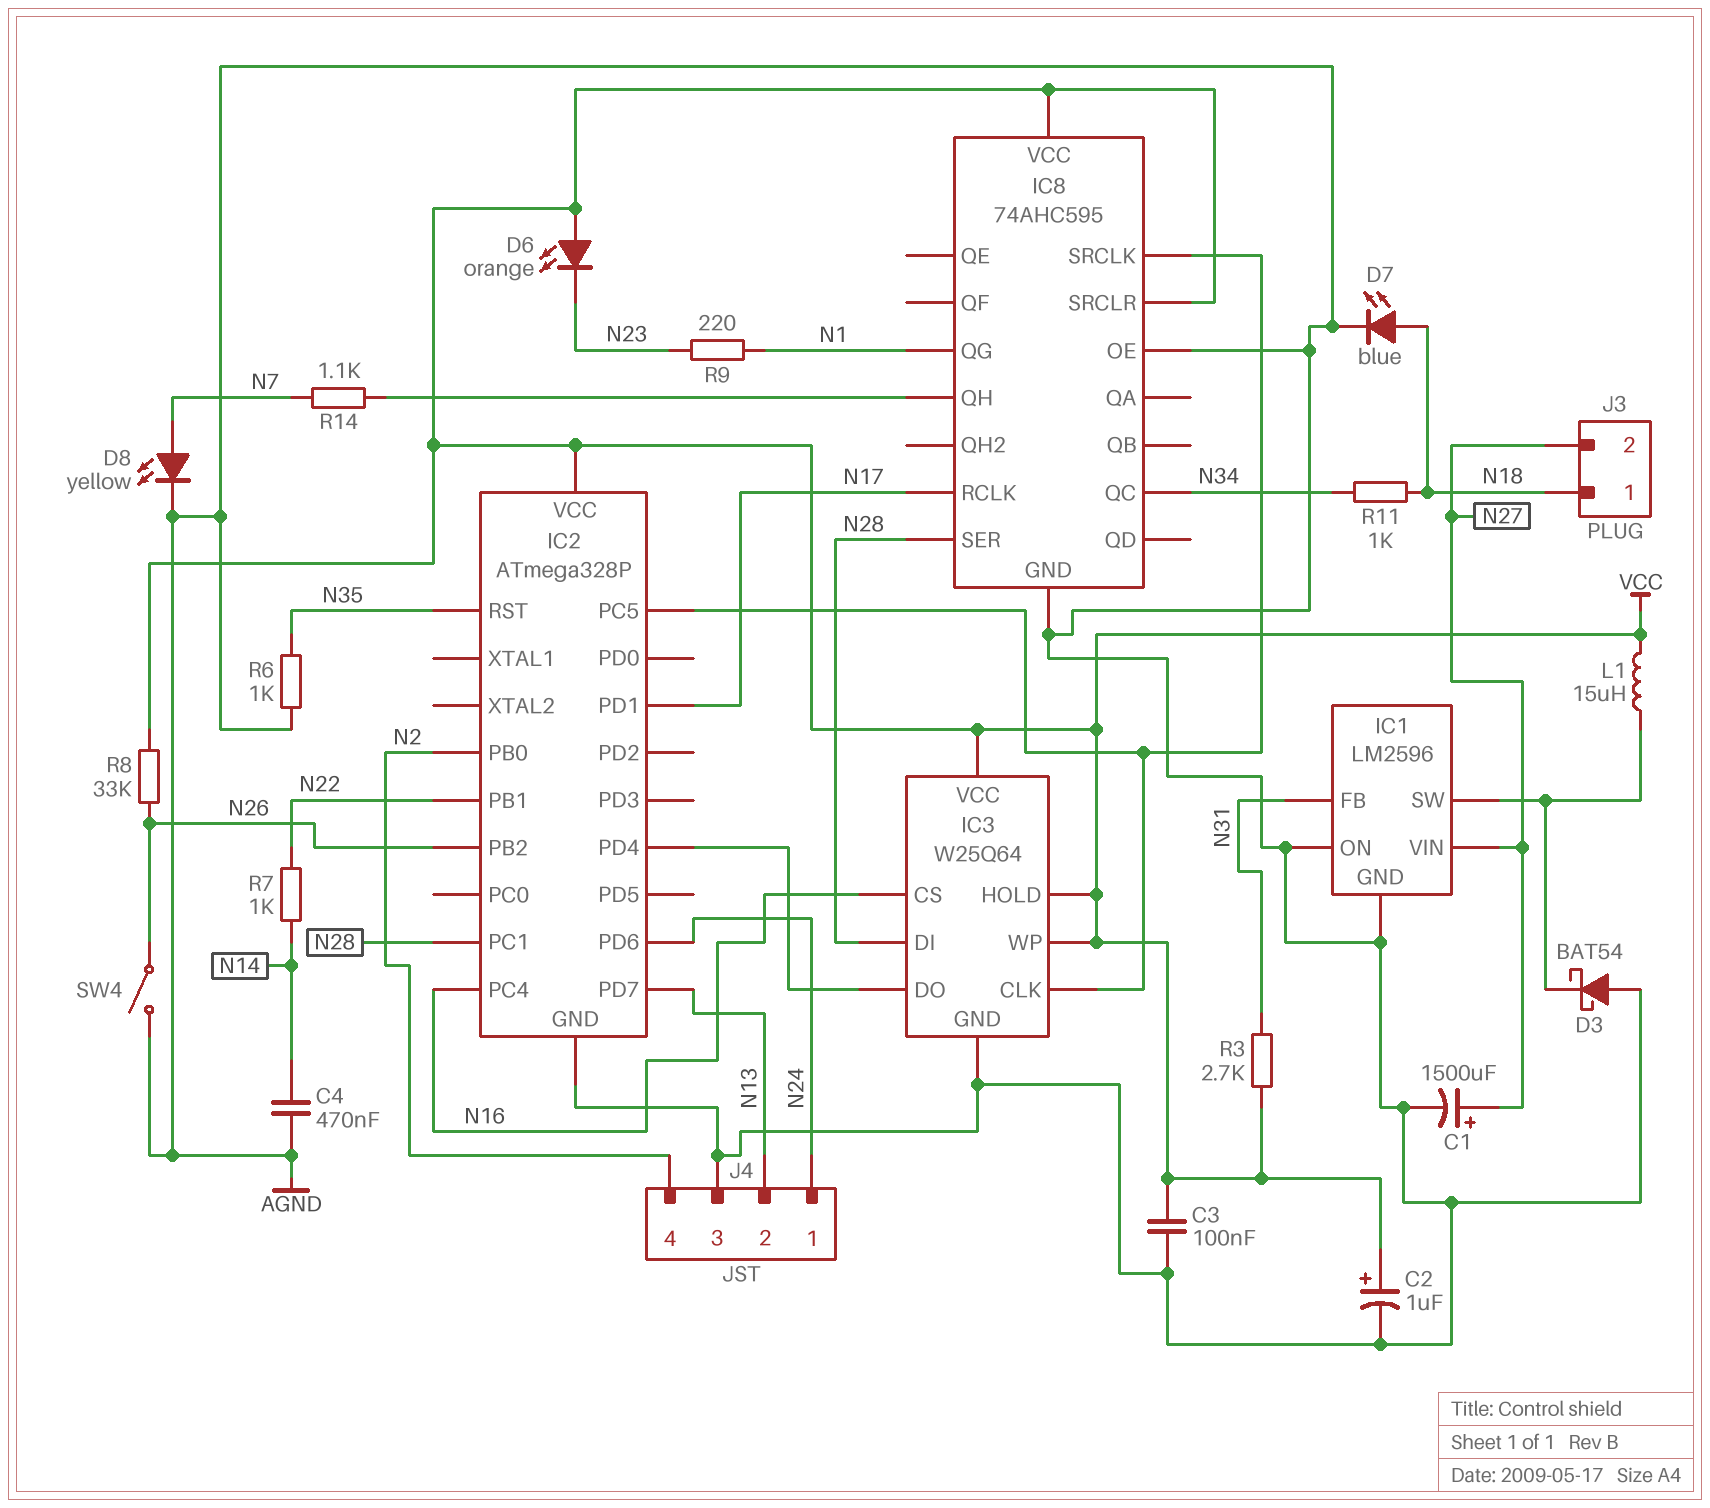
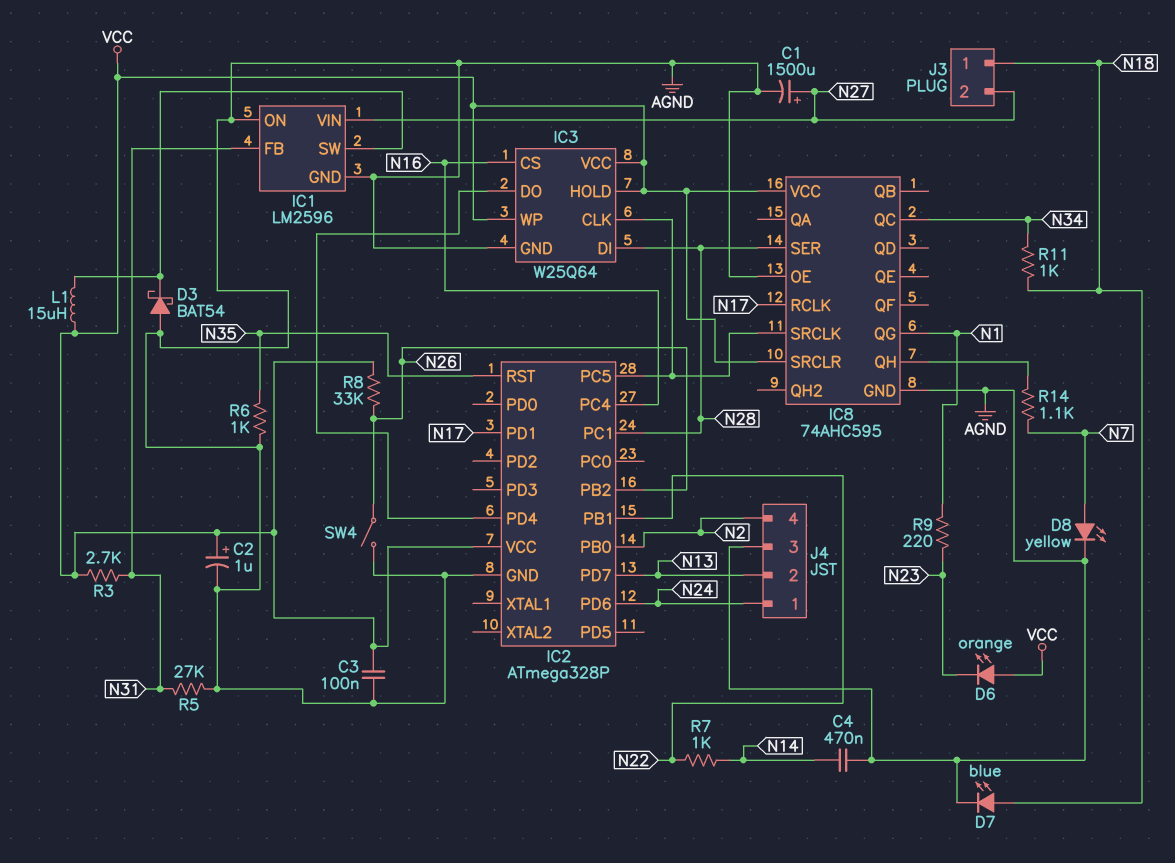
R5: none -> 27k (AGND, N31)

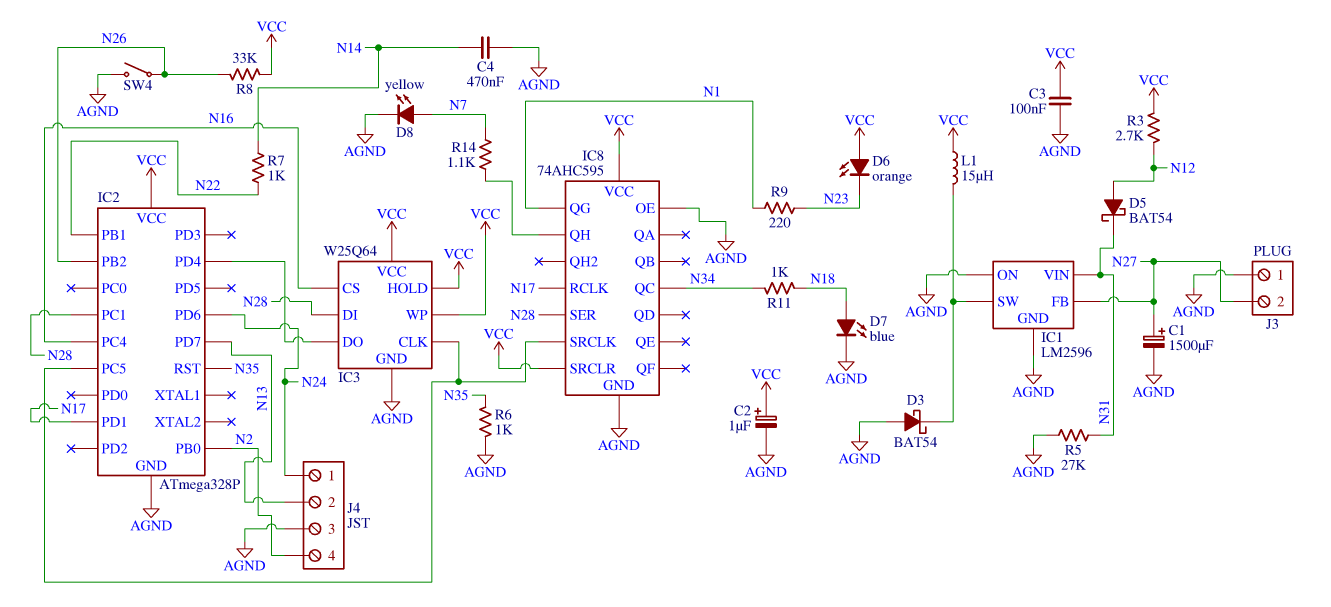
D5: none -> schottky BAT54 (A N12, K N31)
IC1 pin FB: N31 -> N27
IC1 pin VIN: N27 -> N31
J3 pin 1: N18 -> AGND
R3: 2.7k (N31, VCC) -> 2.7k (N12, VCC)

